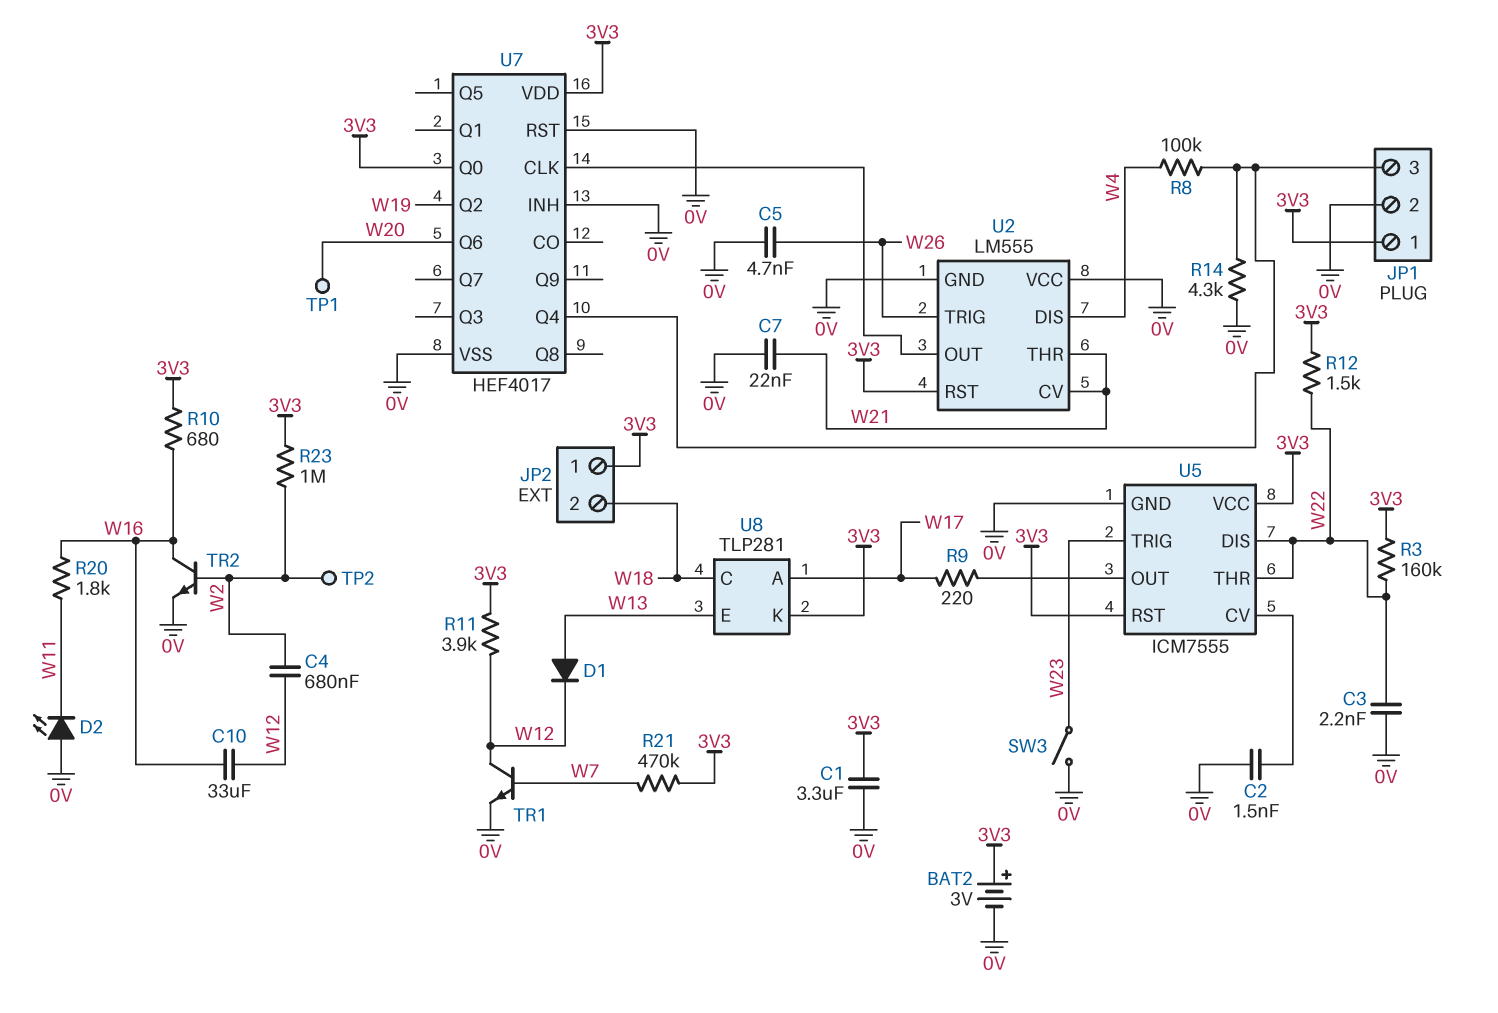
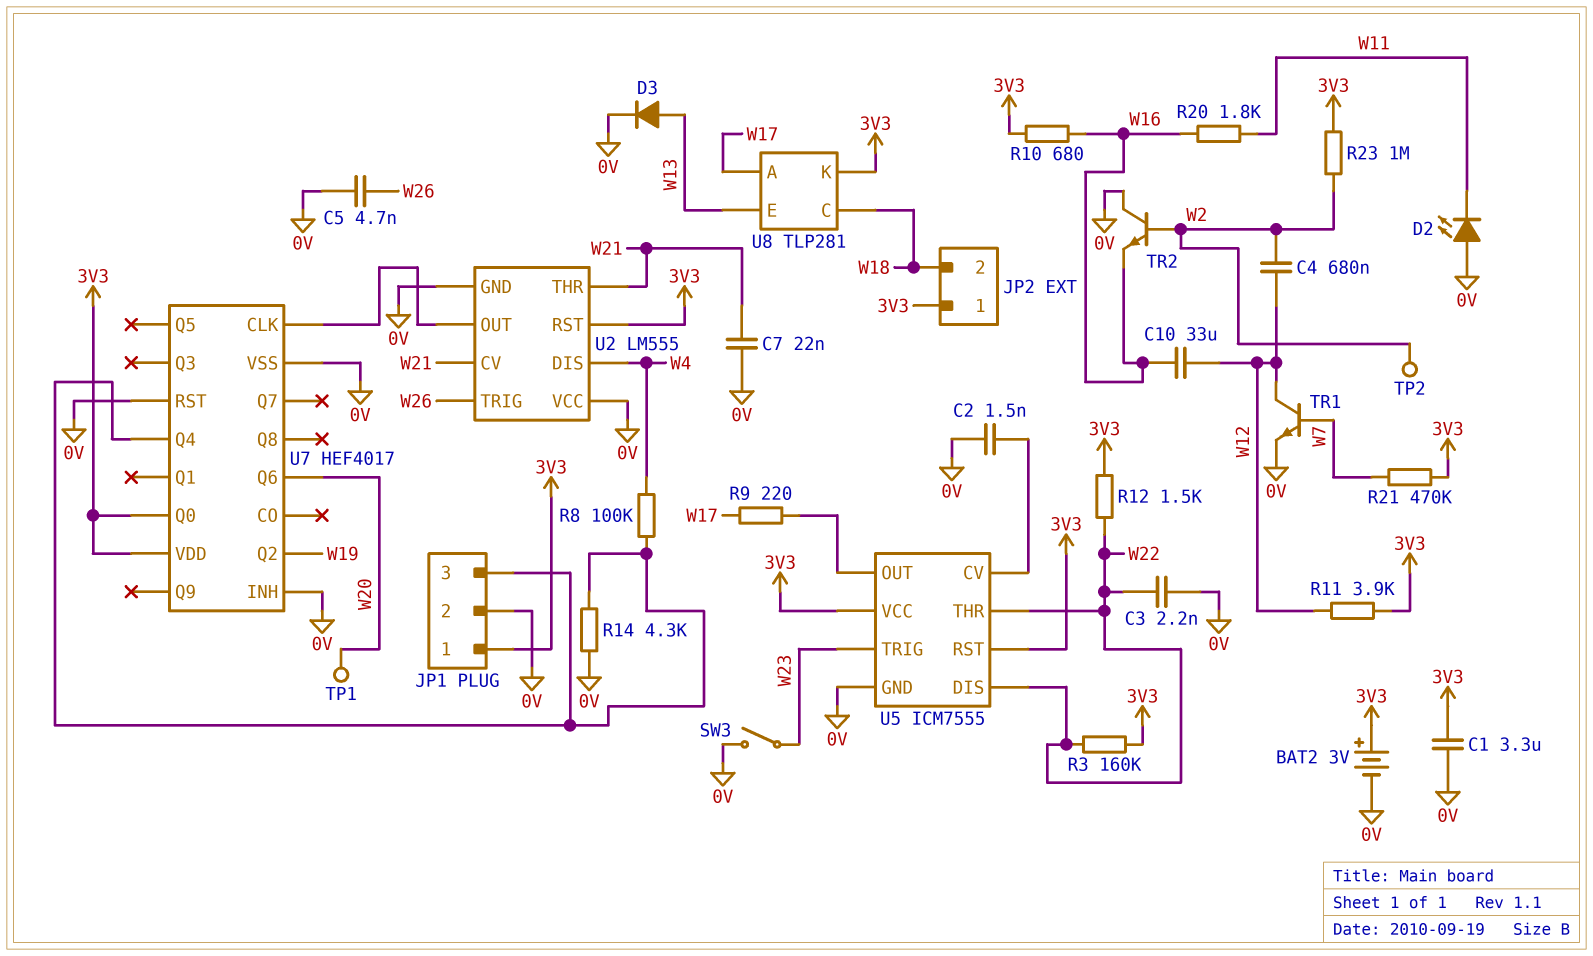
D1: diode (A W13, K W12) -> none
D3: none -> diode (A W13, K 0V)
TR2: NPN (B W2, C W16, E 0V) -> NPN (B W2, C 0V, E W16)

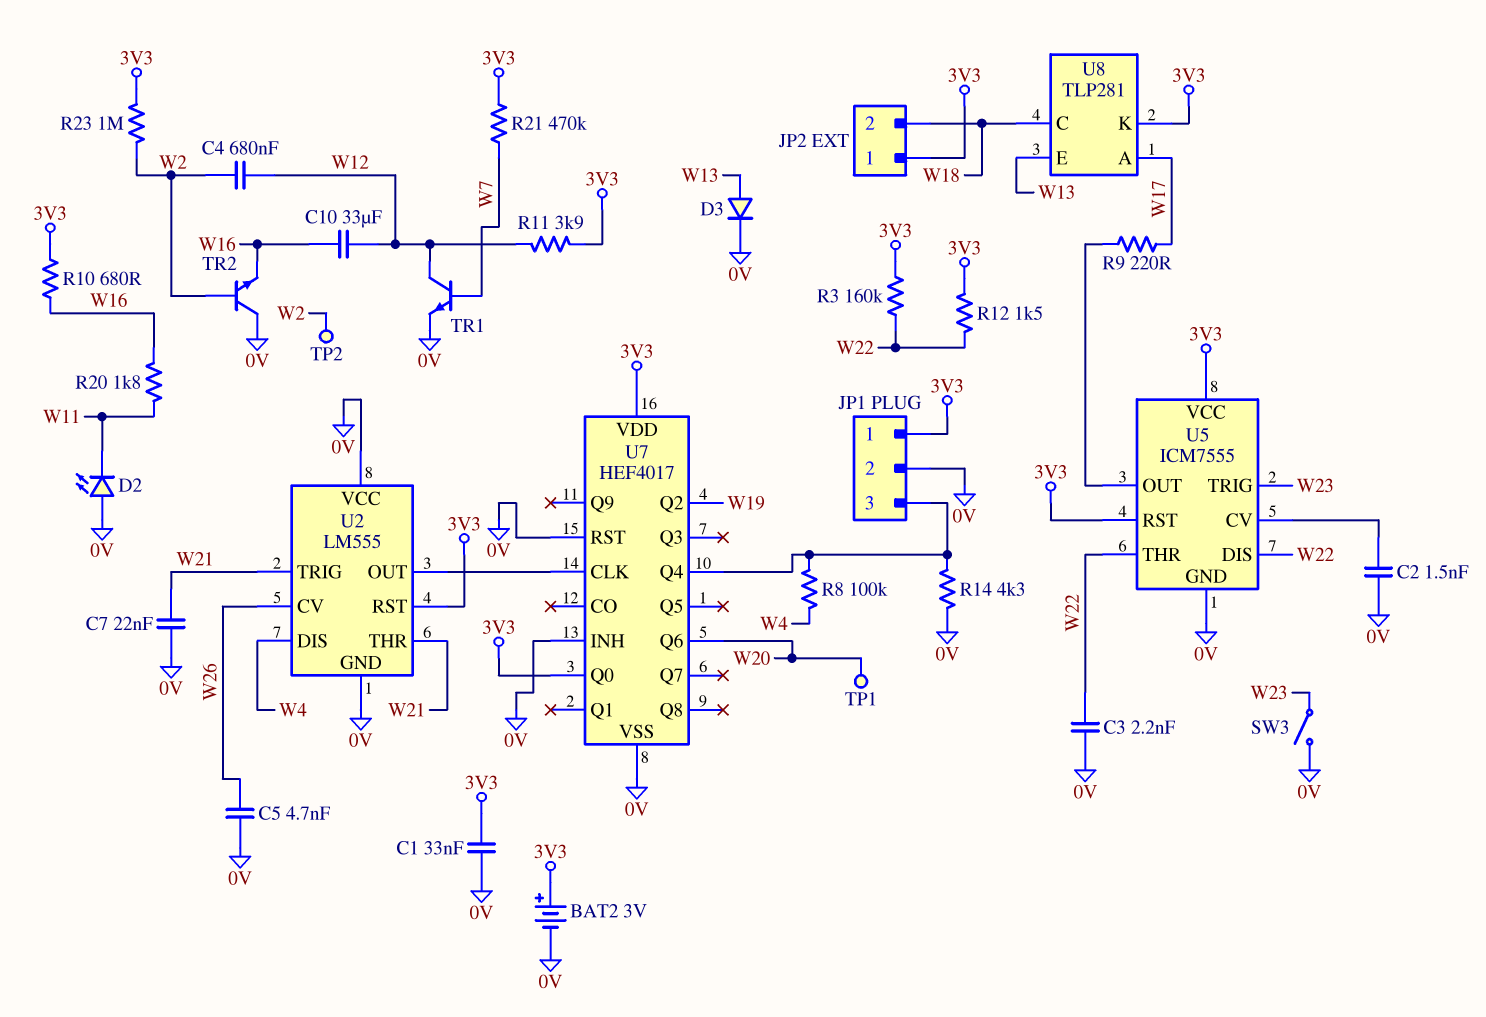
C1: 3.3uF (0V, 3V3) -> 33nF (0V, 3V3)
U2 pin CV: W21 -> W26
U2 pin TRIG: W26 -> W21

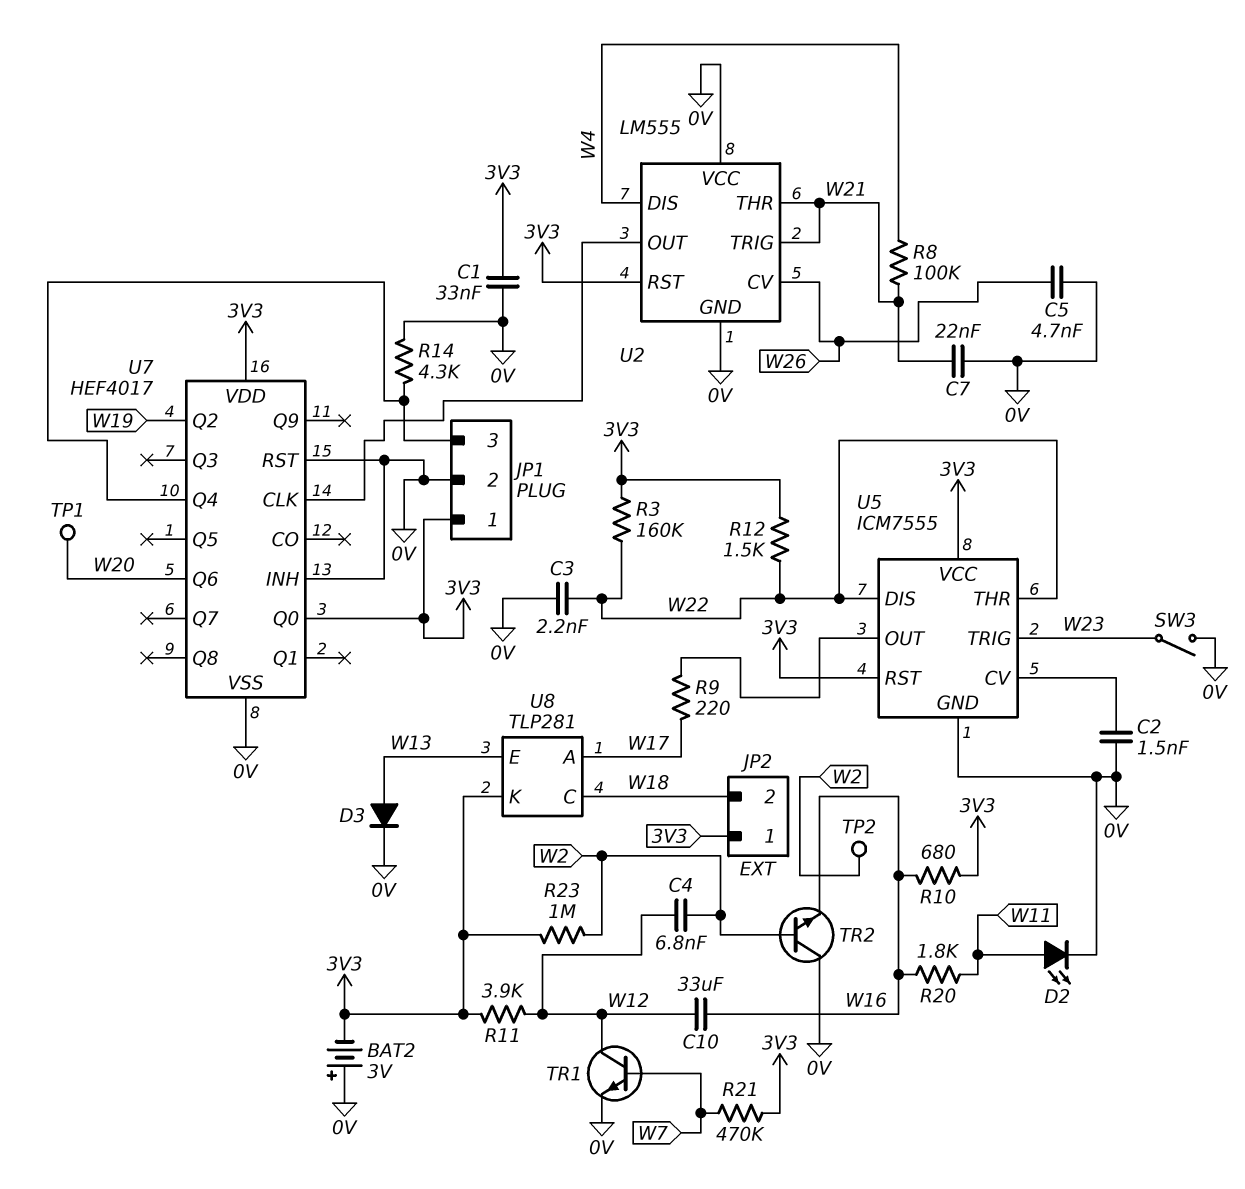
BAT2: 3V (plus 3V3, minus 0V) -> 3V (plus 0V, minus 3V3)
C4: 680nF (W2, W12) -> 6.8nF (W2, W12)
D2: LED (A 0V, K W11) -> LED (A W11, K 0V)
R8: 100k (JP1/3, W4) -> 100k (W4, W21)

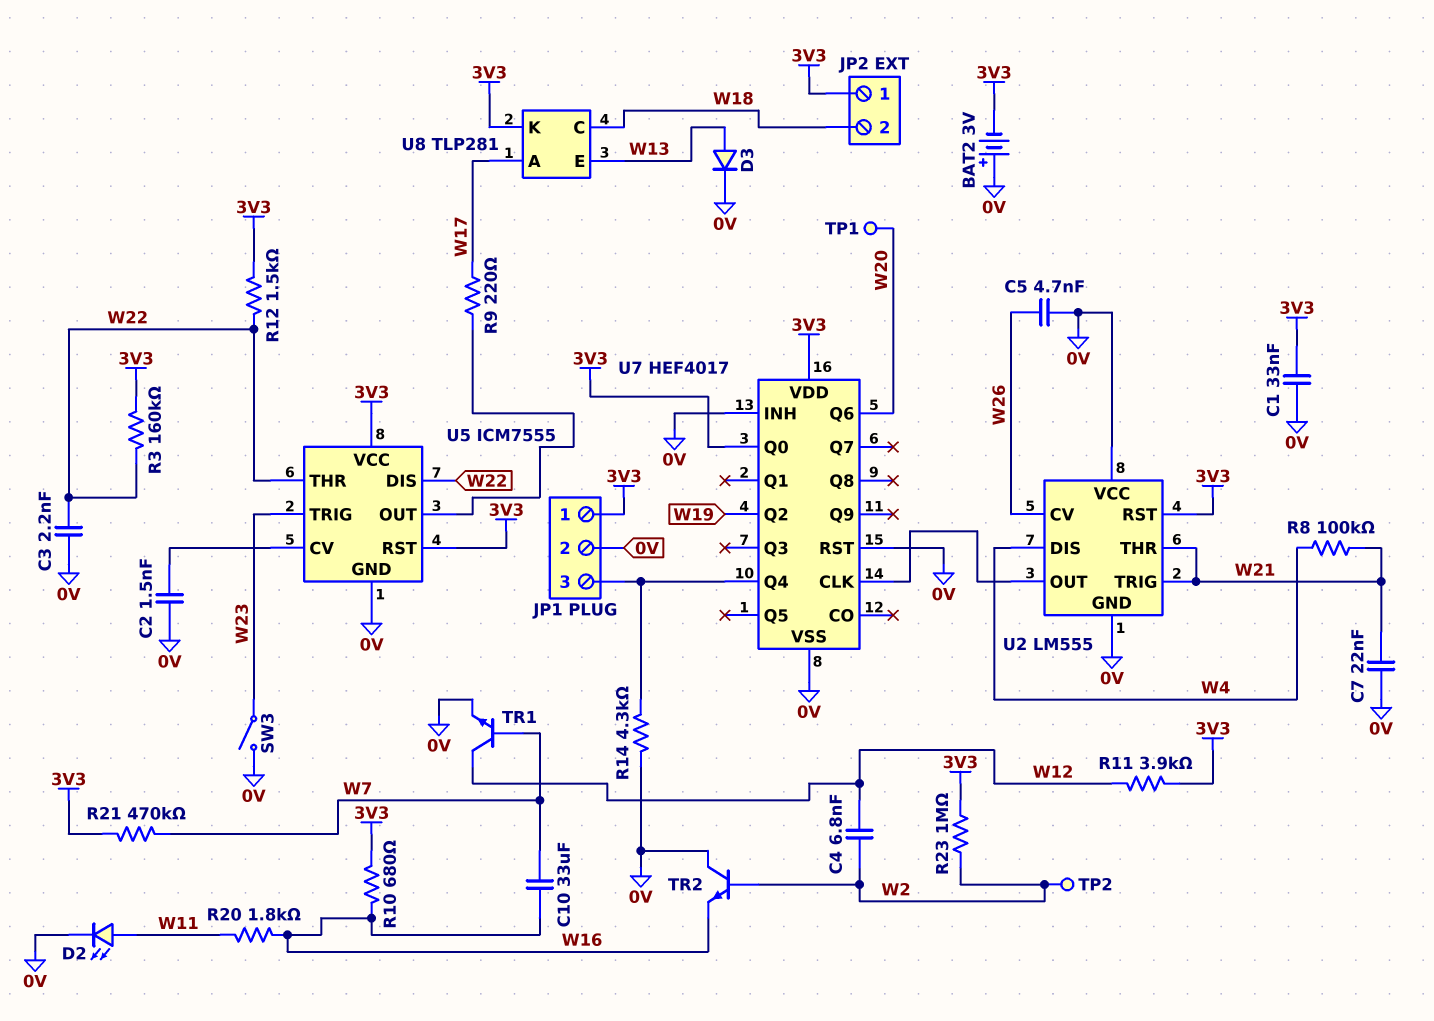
C10: 33uF (W12, W16) -> 33uF (W7, W16)

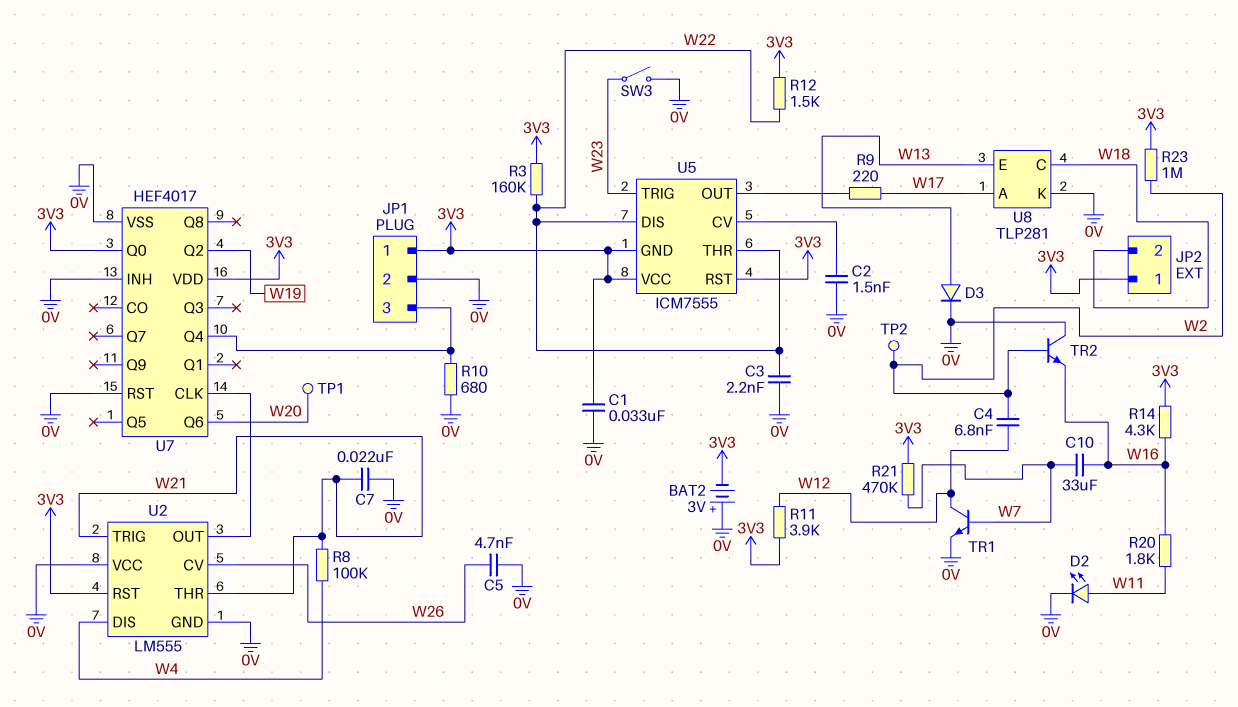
R10: 680 (3V3, W16) -> 680 (0V, JP1/3)
R14: 4.3k (0V, JP1/3) -> 4.3k (3V3, W16)
U5 pin GND: 0V -> 3V3
U8 pin K: 3V3 -> 0V

